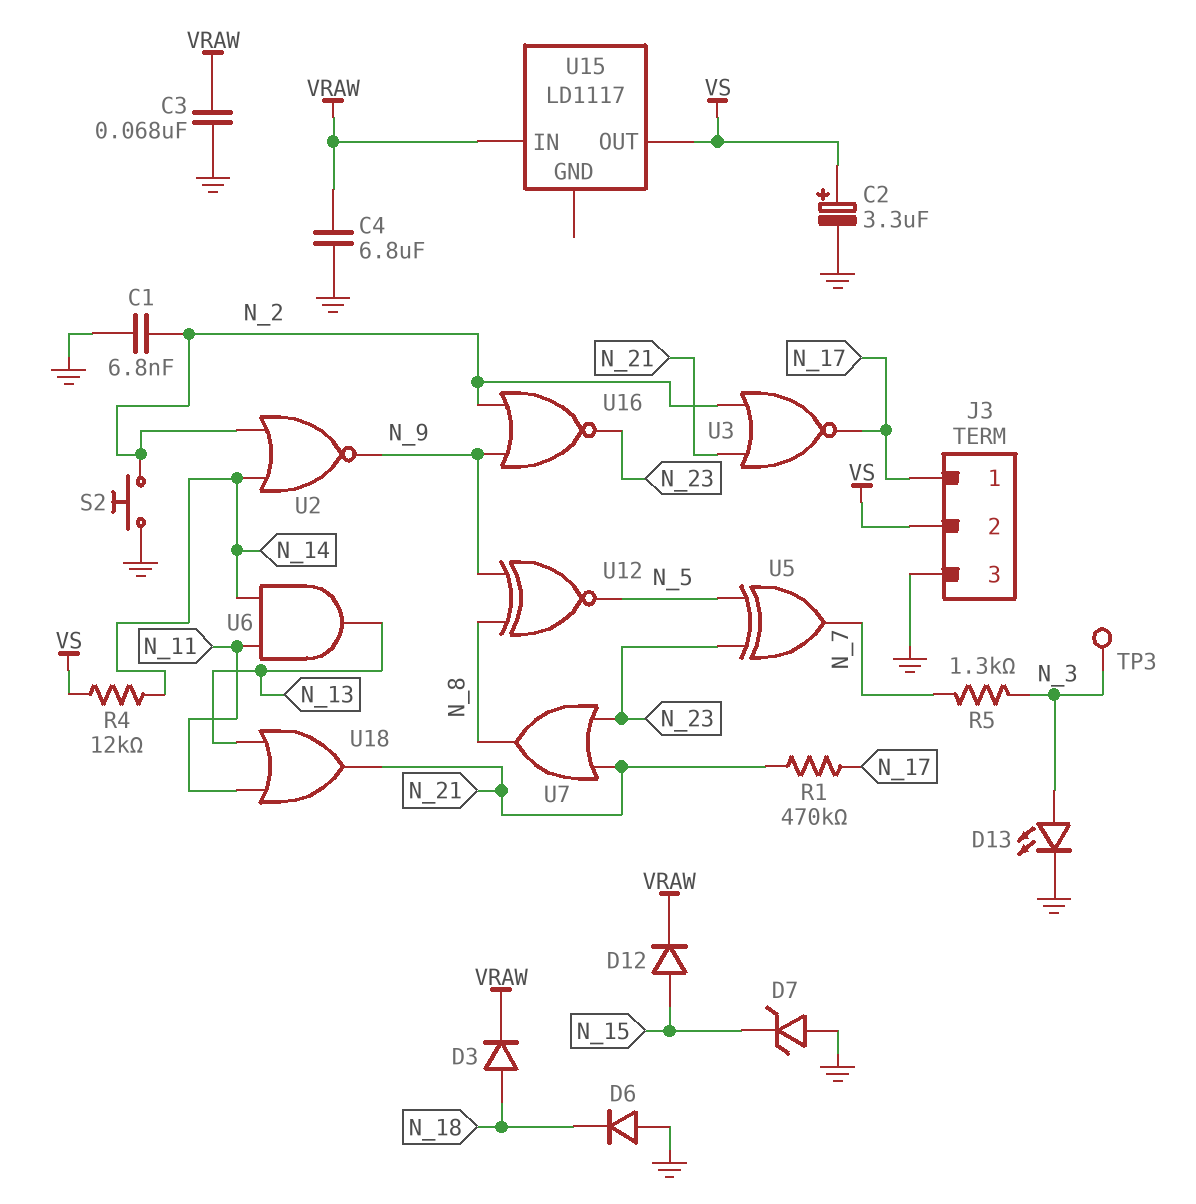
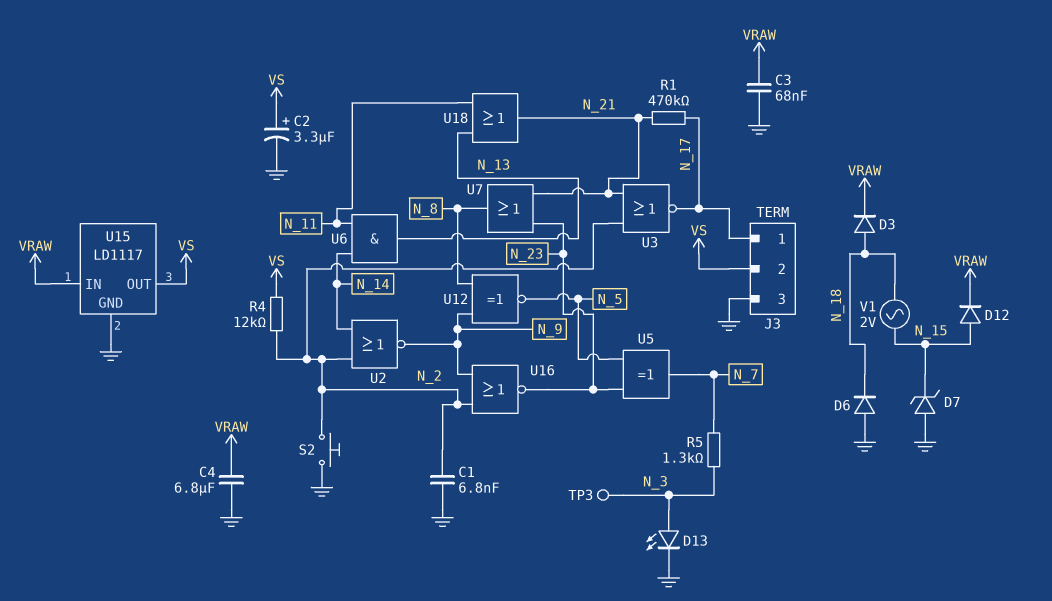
R4: 12k (N_14, VS) -> 12k (N_2, VS)
U15 pin GND: none -> GND
V1: none -> AC 2V (N_15, N_18)

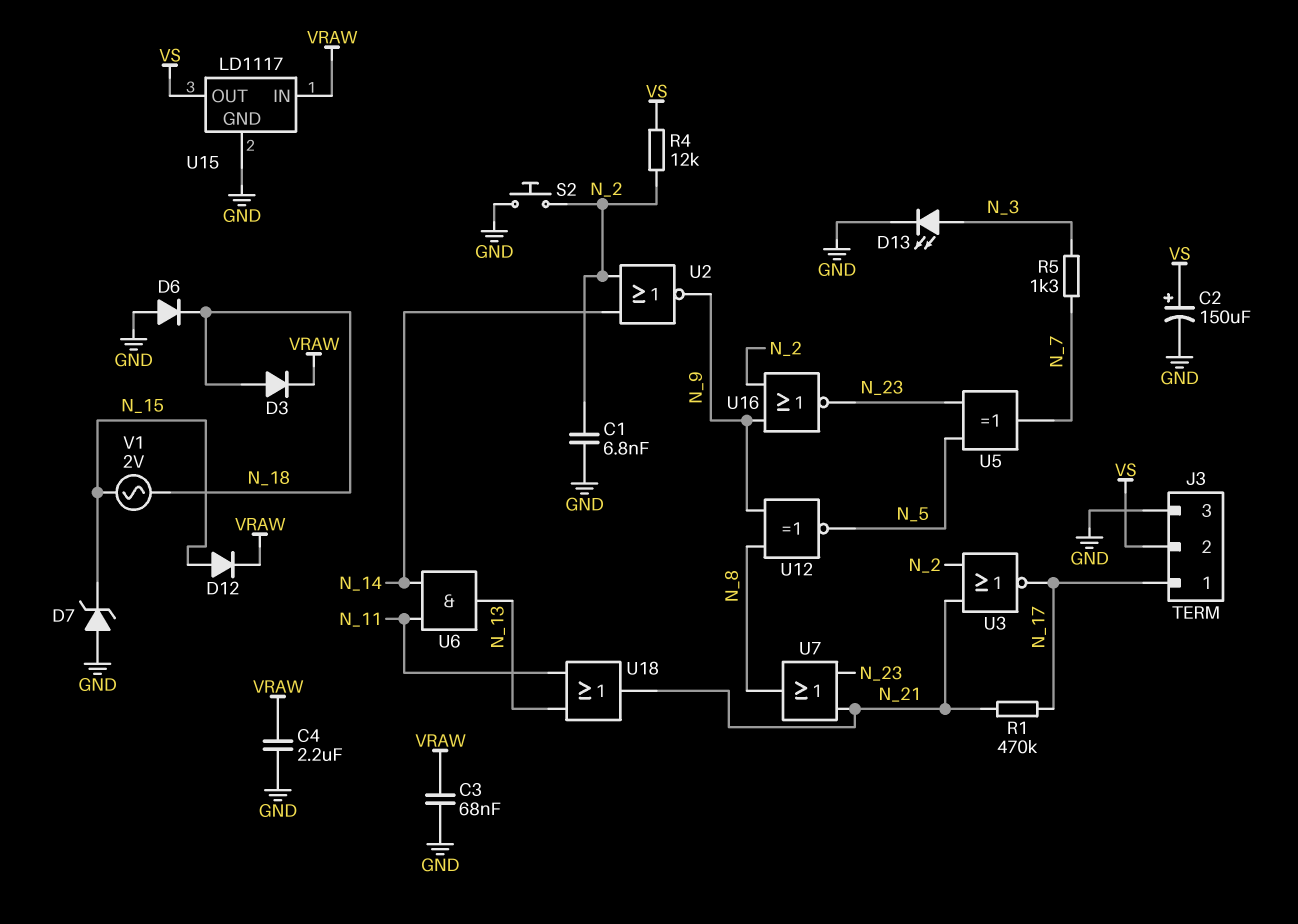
C2: 3.3uF (plus VS, minus GND) -> 150uF (plus VS, minus GND)
C4: 6.8uF (GND, VRAW) -> 2.2uF (GND, VRAW)
TP3: test point (N_3) -> none

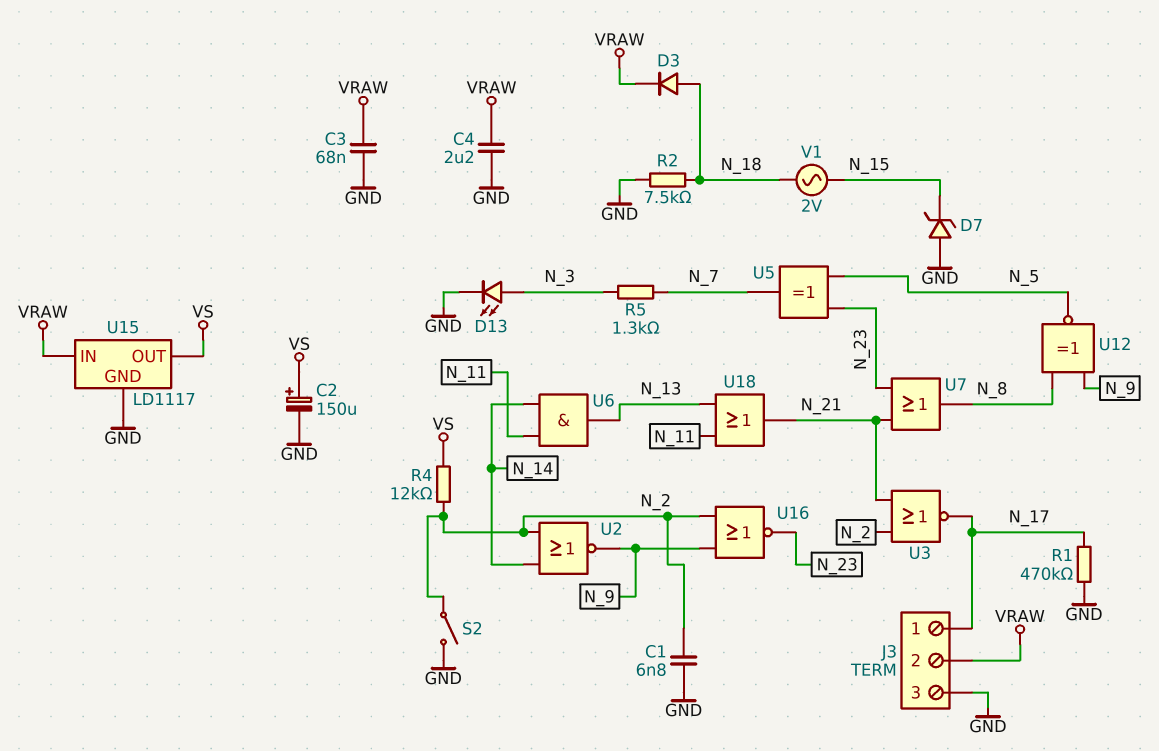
D6: diode (A GND, K N_18) -> none
D12: diode (A N_15, K VRAW) -> none
J3 pin 2: VS -> VRAW
R1: 470k (N_17, N_21) -> 470k (GND, N_17)
R2: none -> 7.5k (GND, N_18)
S2: button (GND, N_2) -> switch (GND, N_2)

